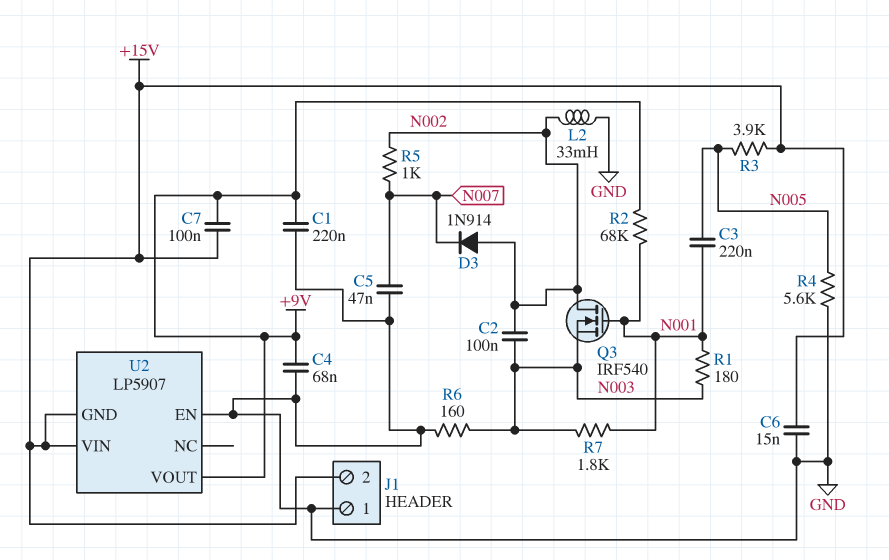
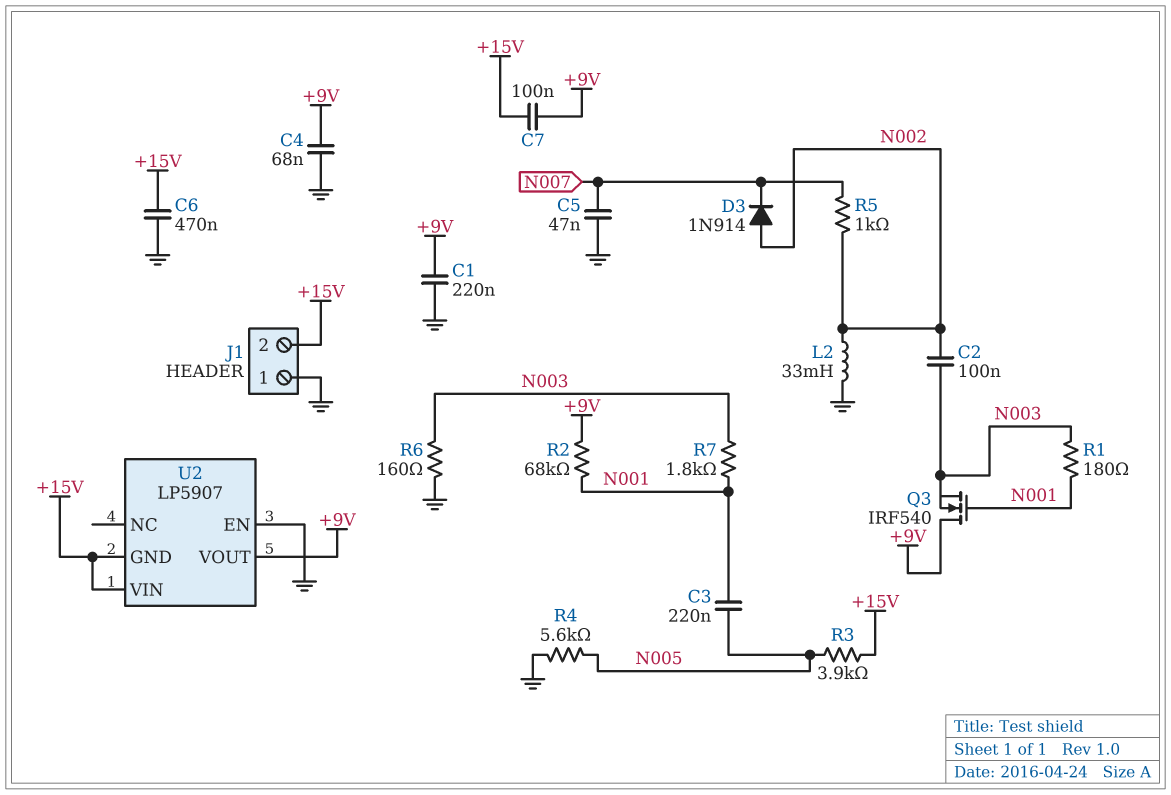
C6: 15nF (+15V, GND) -> 470nF (+15V, GND)
Q3: NMOS IRF540 (G N001, D N002, S N003) -> NMOS IRF540 (G N001, D +9V, S N003)

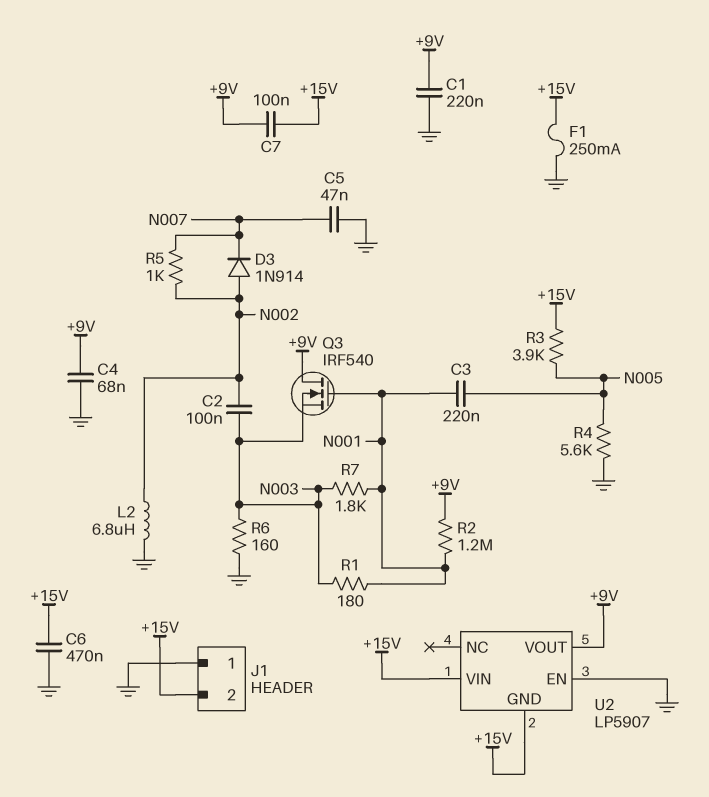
F1: none -> 250mA (+15V, GND)
L2: 33mH (GND, N002) -> 6.8uH (GND, N002)
R2: 68k (+9V, N001) -> 1.2M (+9V, N001)

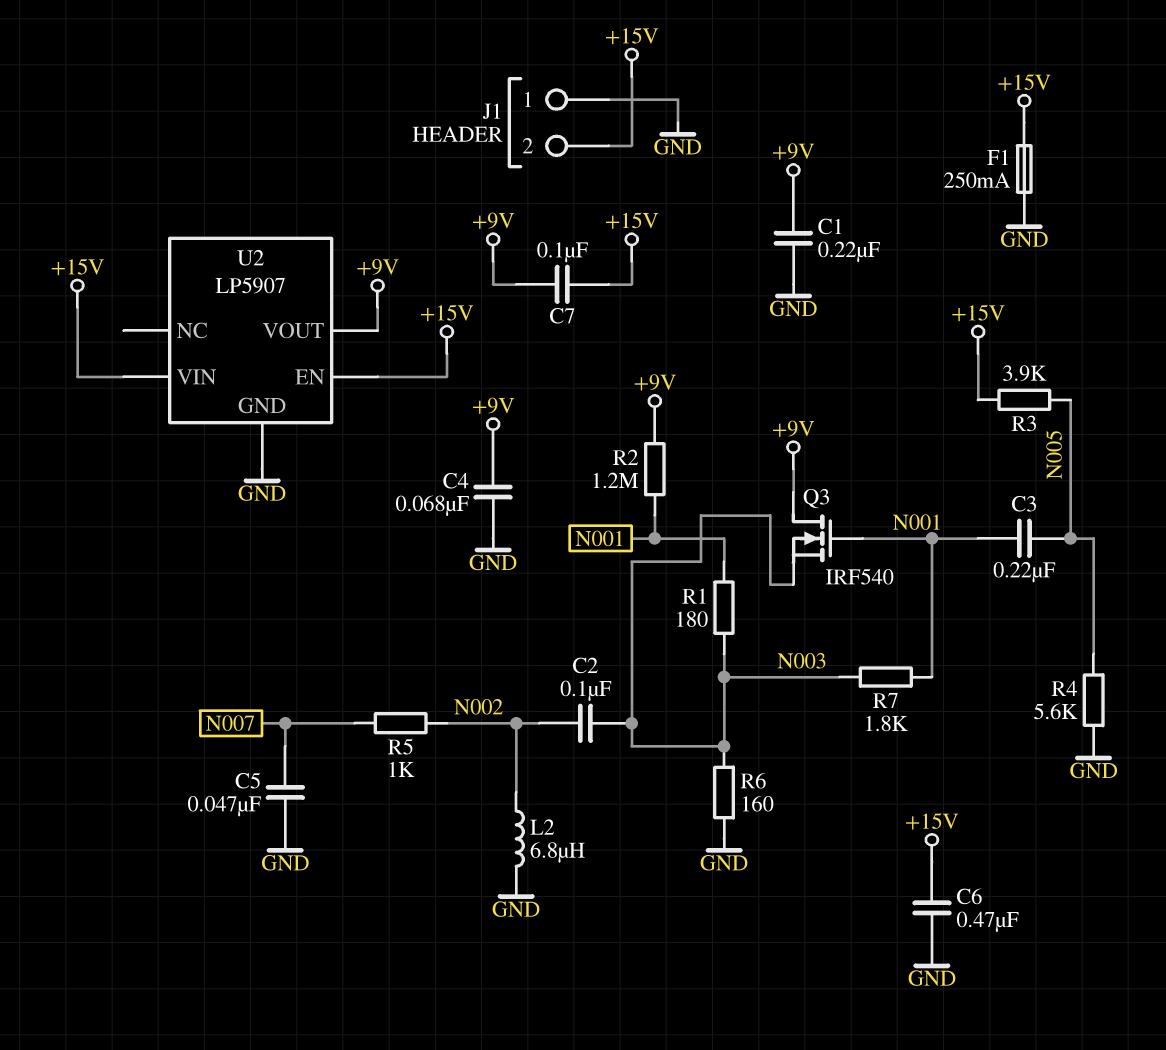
D3: diode 1N914 (A N002, K N007) -> none
U2 pin EN: GND -> +15V
U2 pin GND: +15V -> GND

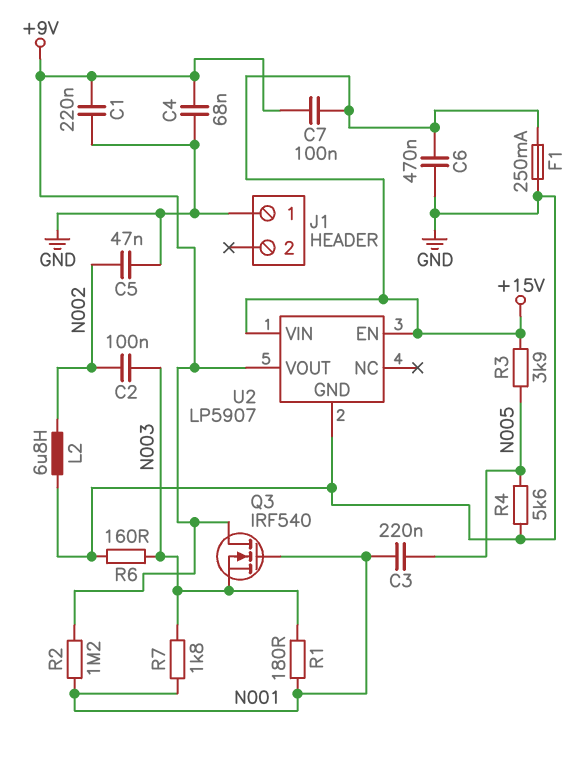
C5: 47nF (GND, N007) -> 47nF (GND, N002)
J1 pin 2: +15V -> none
R5: 1k (N002, N007) -> none

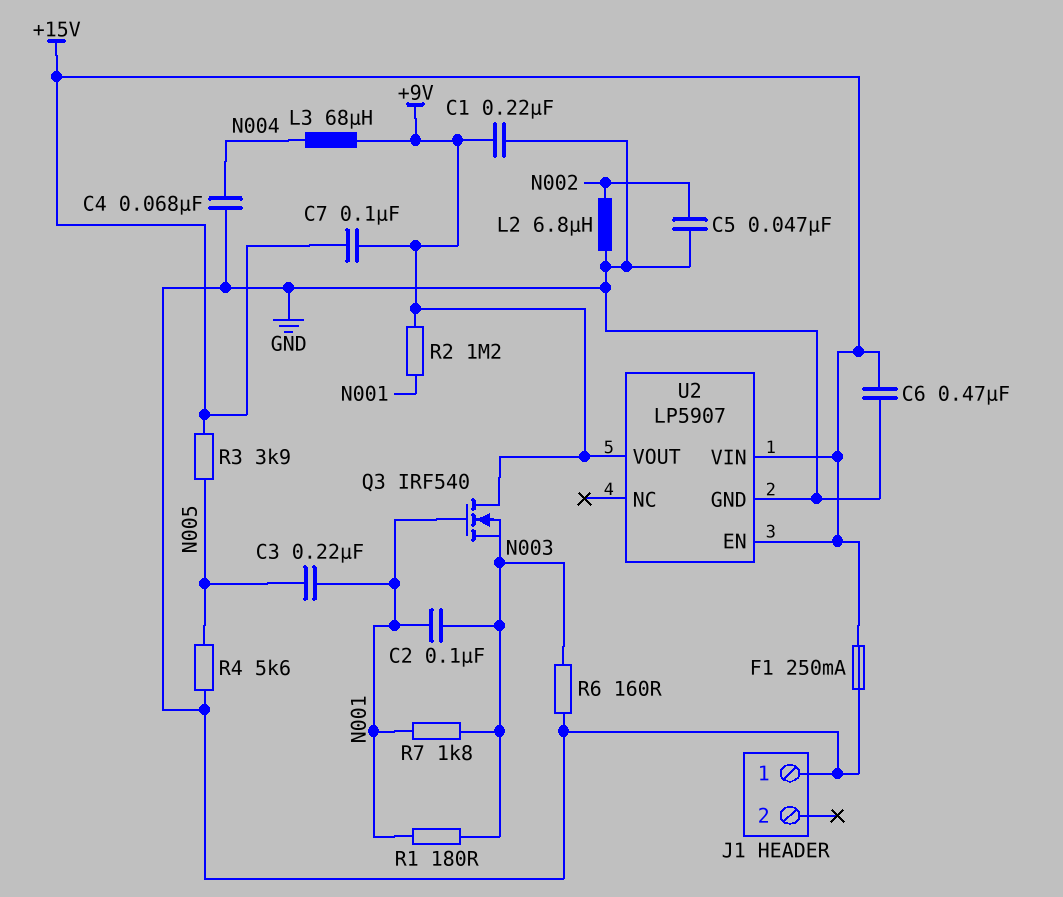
C2: 100nF (N002, N003) -> 100nF (N001, N003)
C4: 68nF (+9V, GND) -> 68nF (GND, N004)
L3: none -> 68uH (+9V, N004)

